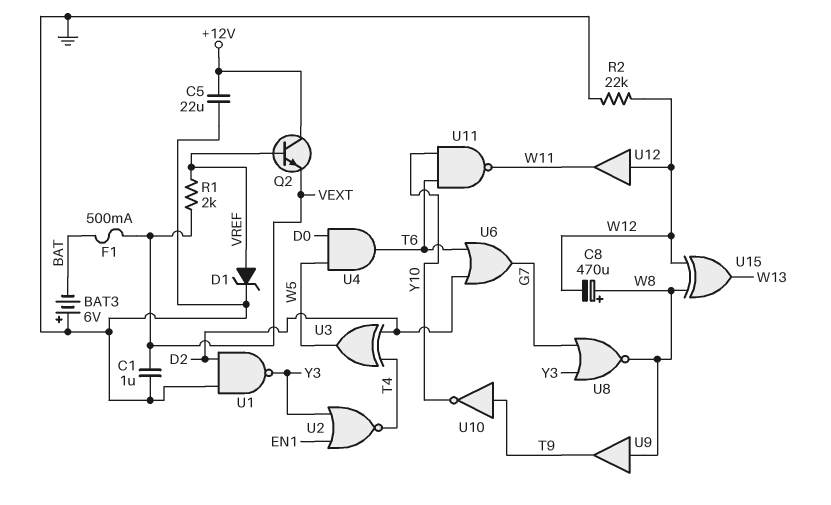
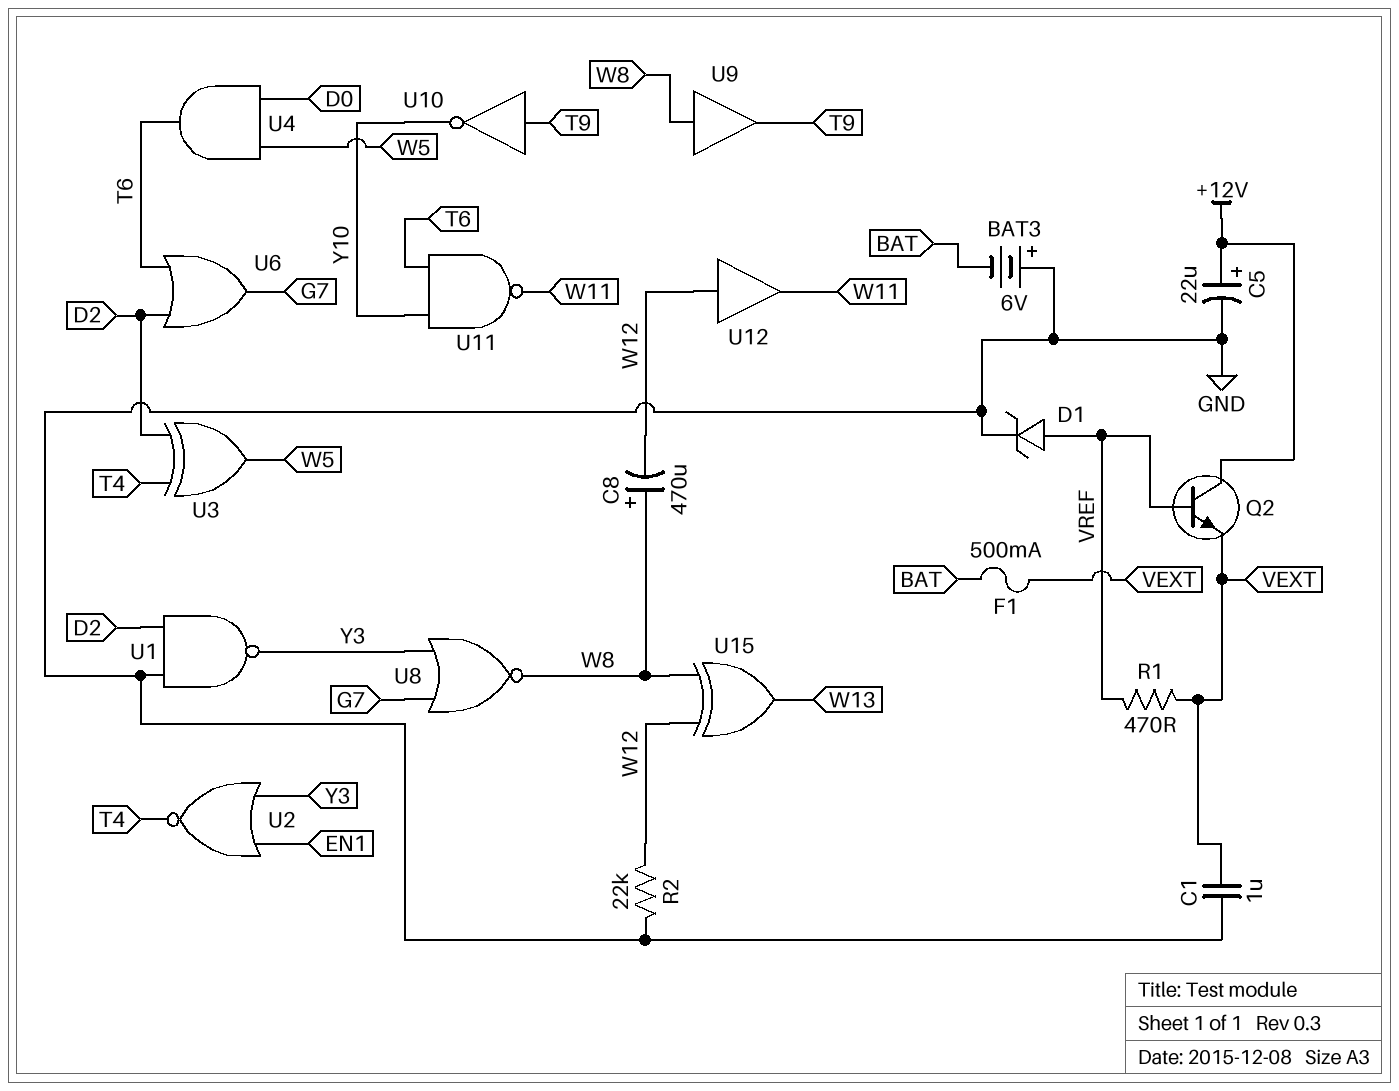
C5: 22uF (+12V, GND) -> 22uF (plus +12V, minus GND)
R1: 2k (VEXT, VREF) -> 470 (VEXT, VREF)

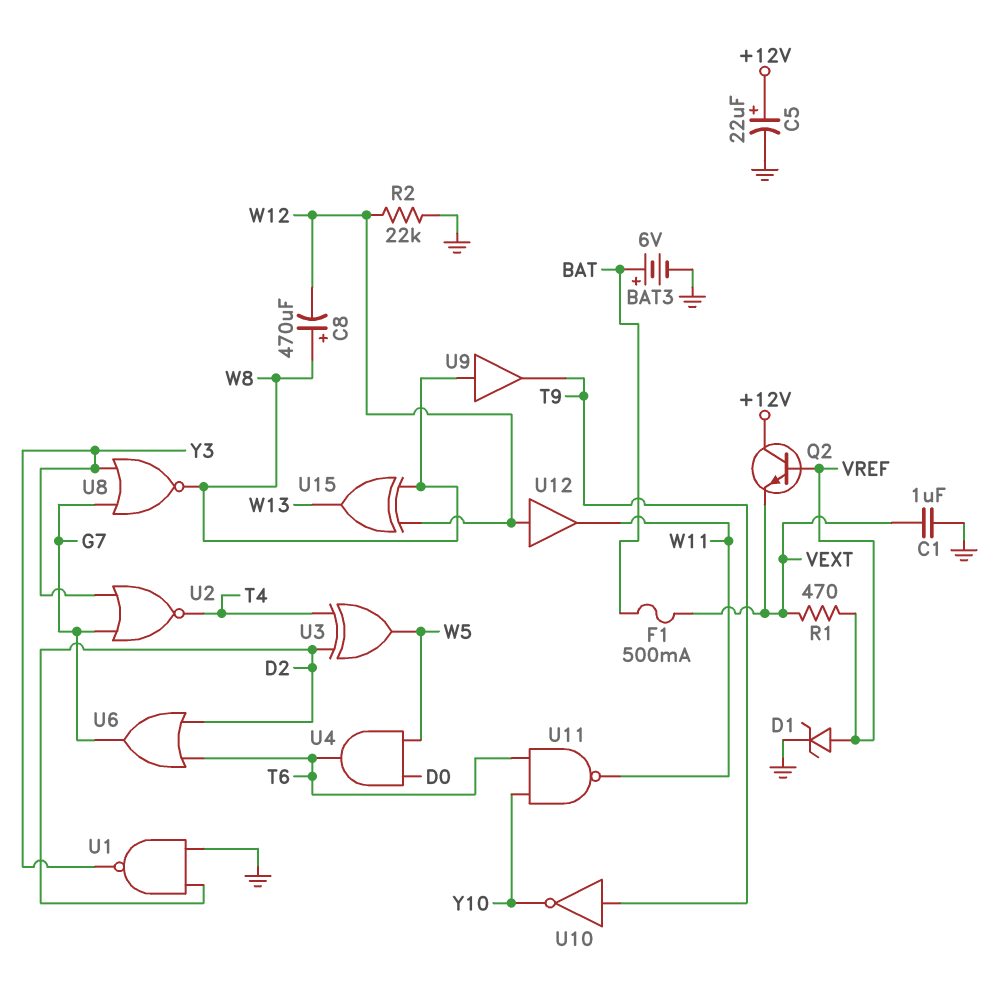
BAT3: 6V (plus GND, minus BAT) -> 6V (plus BAT, minus GND)
U2: NOR (in EN1, in Y3, out T4) -> NOR (in G7, in Y3, out T4)

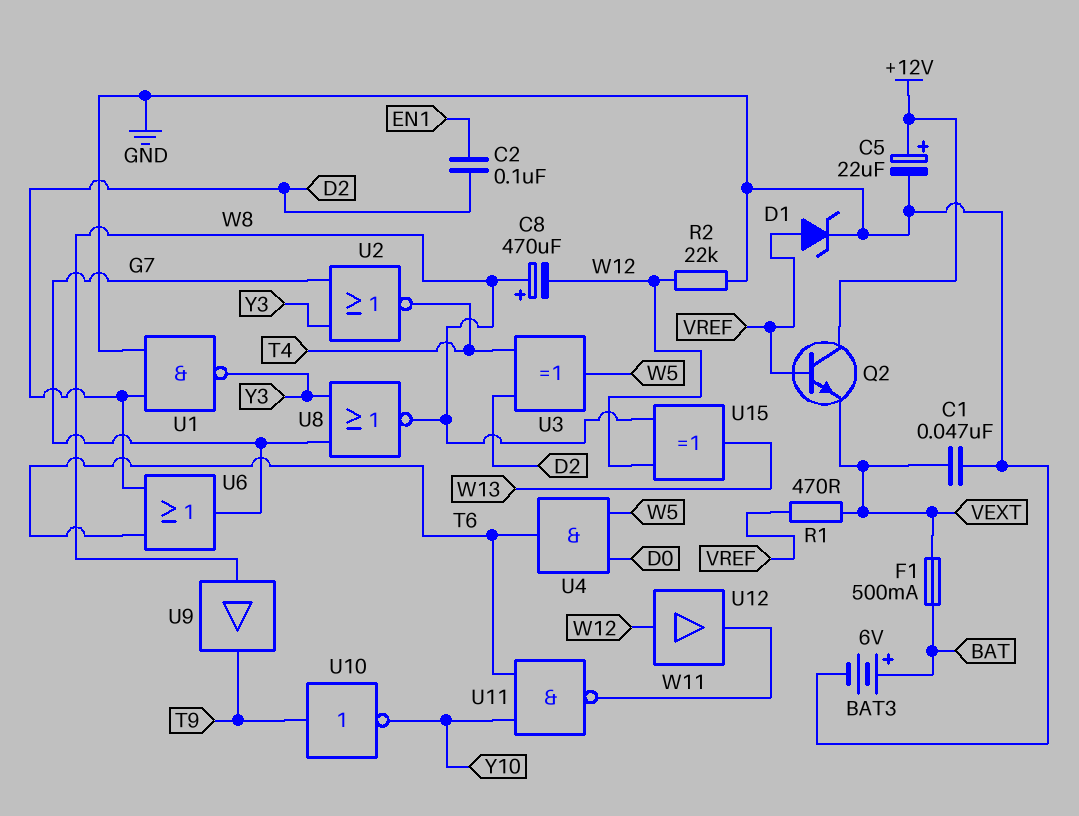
C1: 1uF (GND, VEXT) -> 47nF (GND, VEXT)
C2: none -> 100nF (D2, EN1)

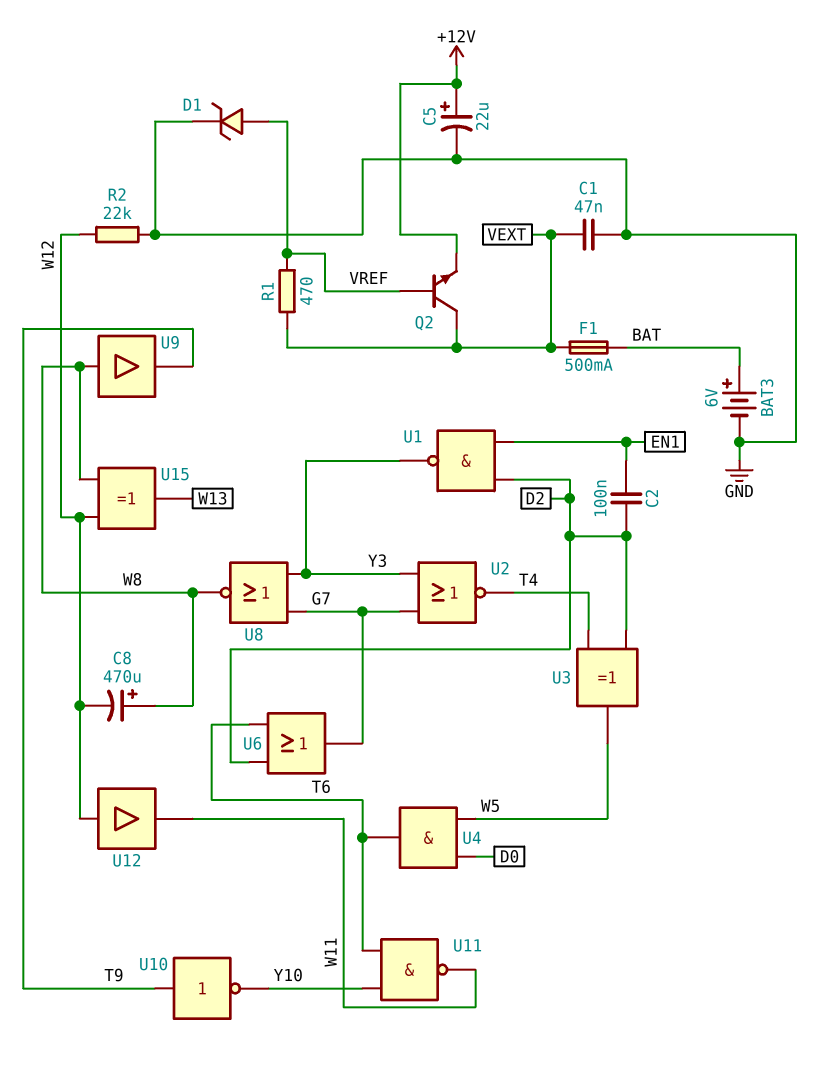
Q2: NPN (B VREF, C +12V, E VEXT) -> NPN (B VREF, C VEXT, E +12V)
U1: NAND (in D2, in GND, out Y3) -> NAND (in D2, in EN1, out Y3)

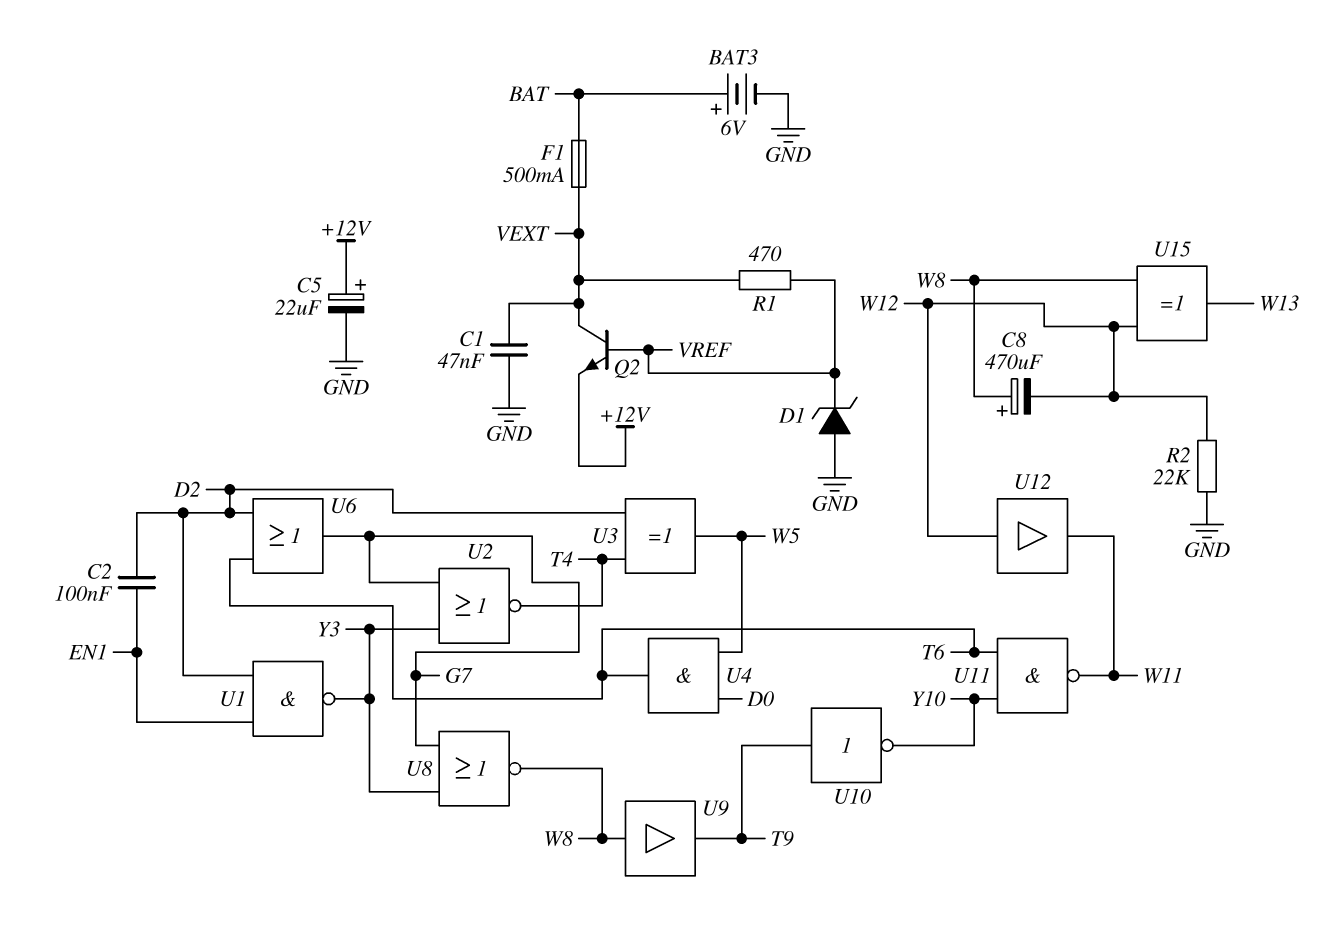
D1: zener (A VREF, K GND) -> zener (A GND, K VREF)

